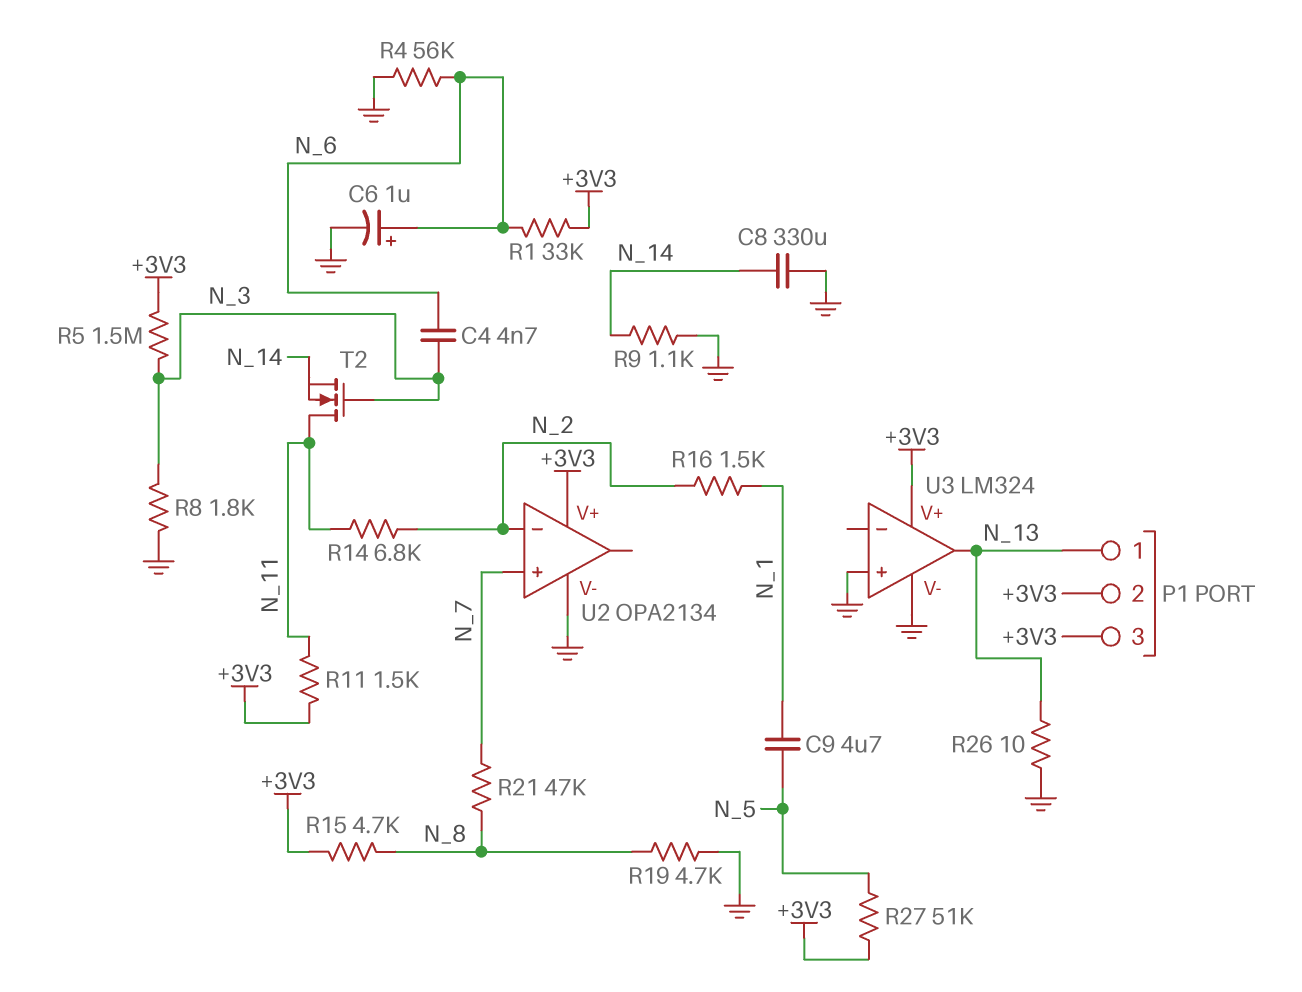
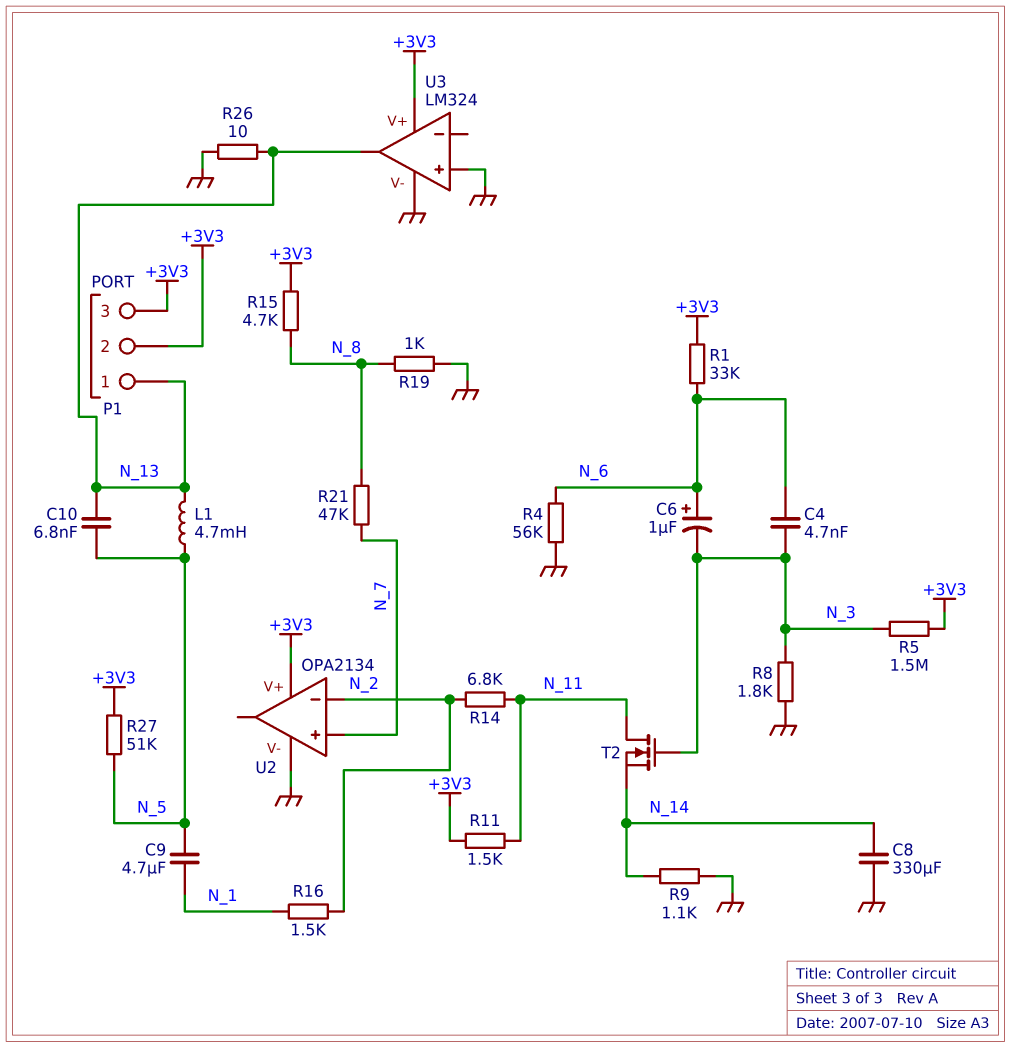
C6: 1uF (plus N_6, minus GND) -> 1uF (plus N_6, minus N_3)
C10: none -> 6.8nF (N_5, N_13)
L1: none -> 4.7mH (N_5, N_13)
R19: 4.7k (GND, N_8) -> 1k (GND, N_8)

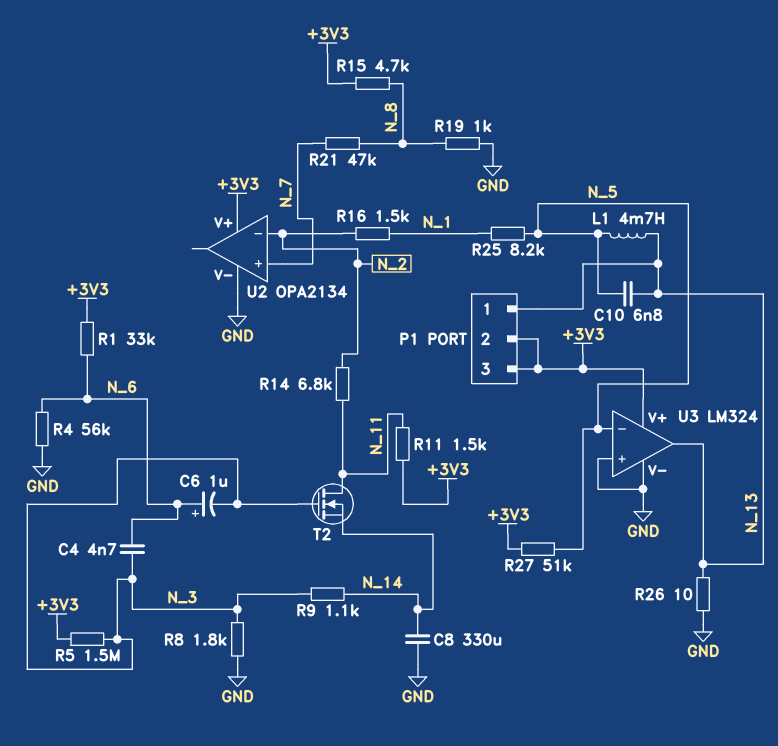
C9: 4.7uF (N_1, N_5) -> none
R9: 1.1k (GND, N_14) -> 1.1k (N_3, N_14)
R25: none -> 8.2k (N_1, N_5)
U3 pin in-: none -> N_5

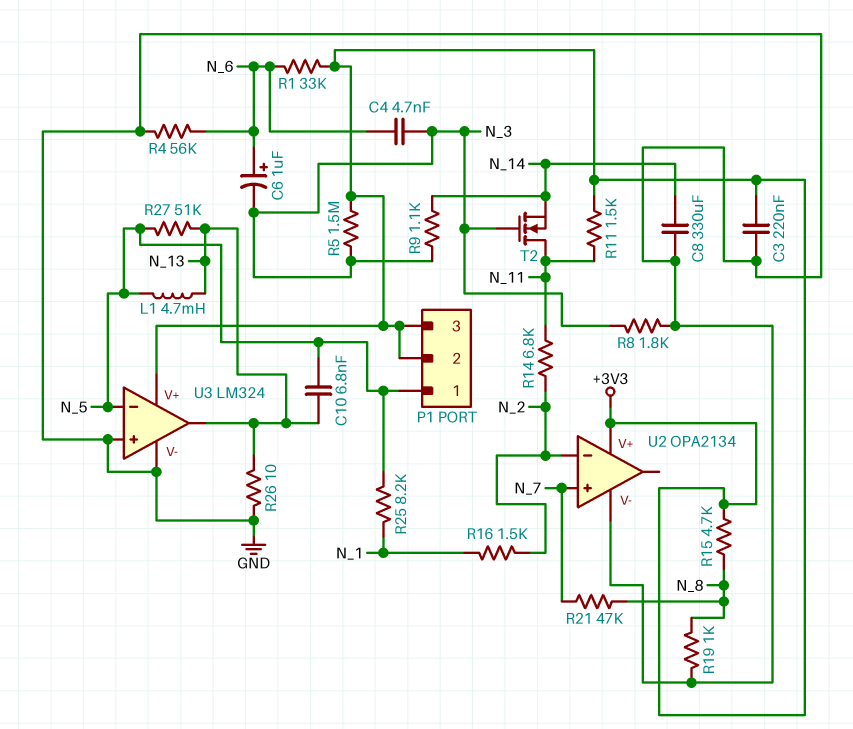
C3: none -> 220nF (+3V3, GND)
P1 pin 1: N_13 -> N_5
R27: 51k (+3V3, N_5) -> 51k (N_5, N_13)

